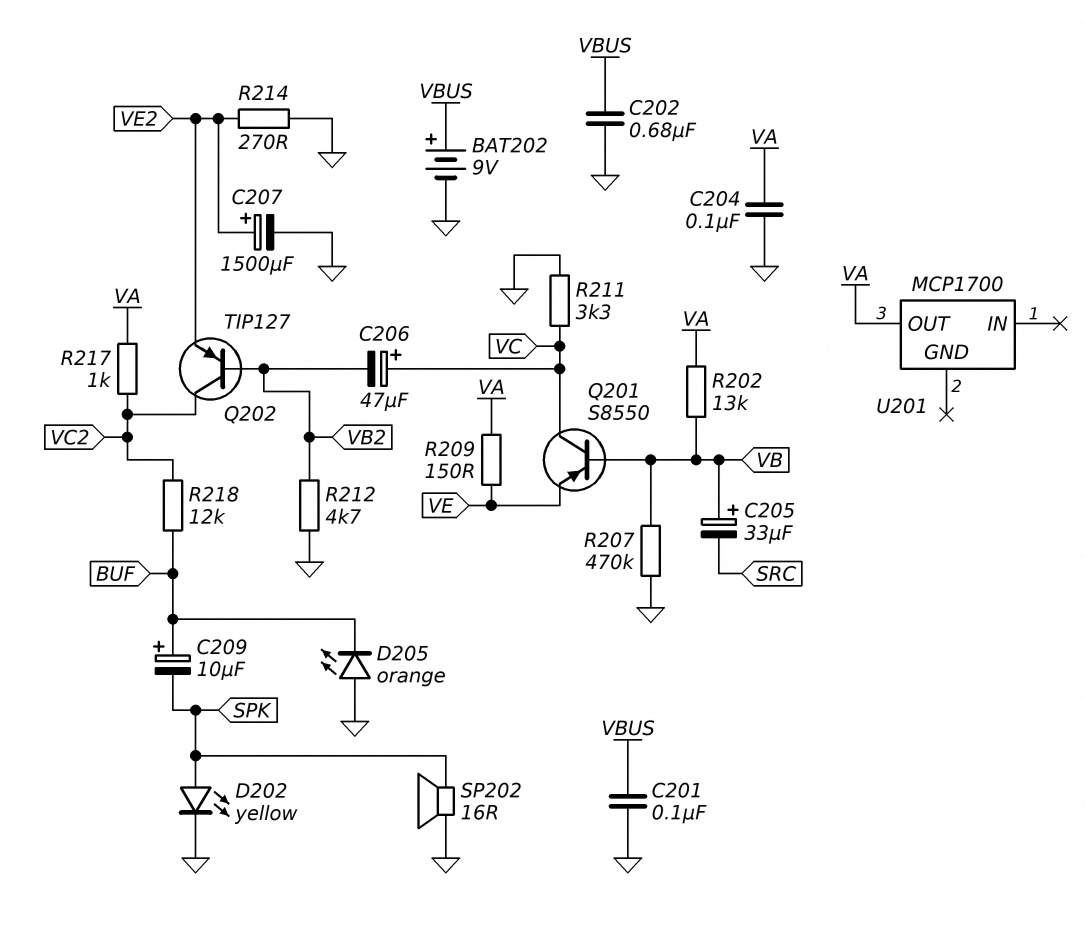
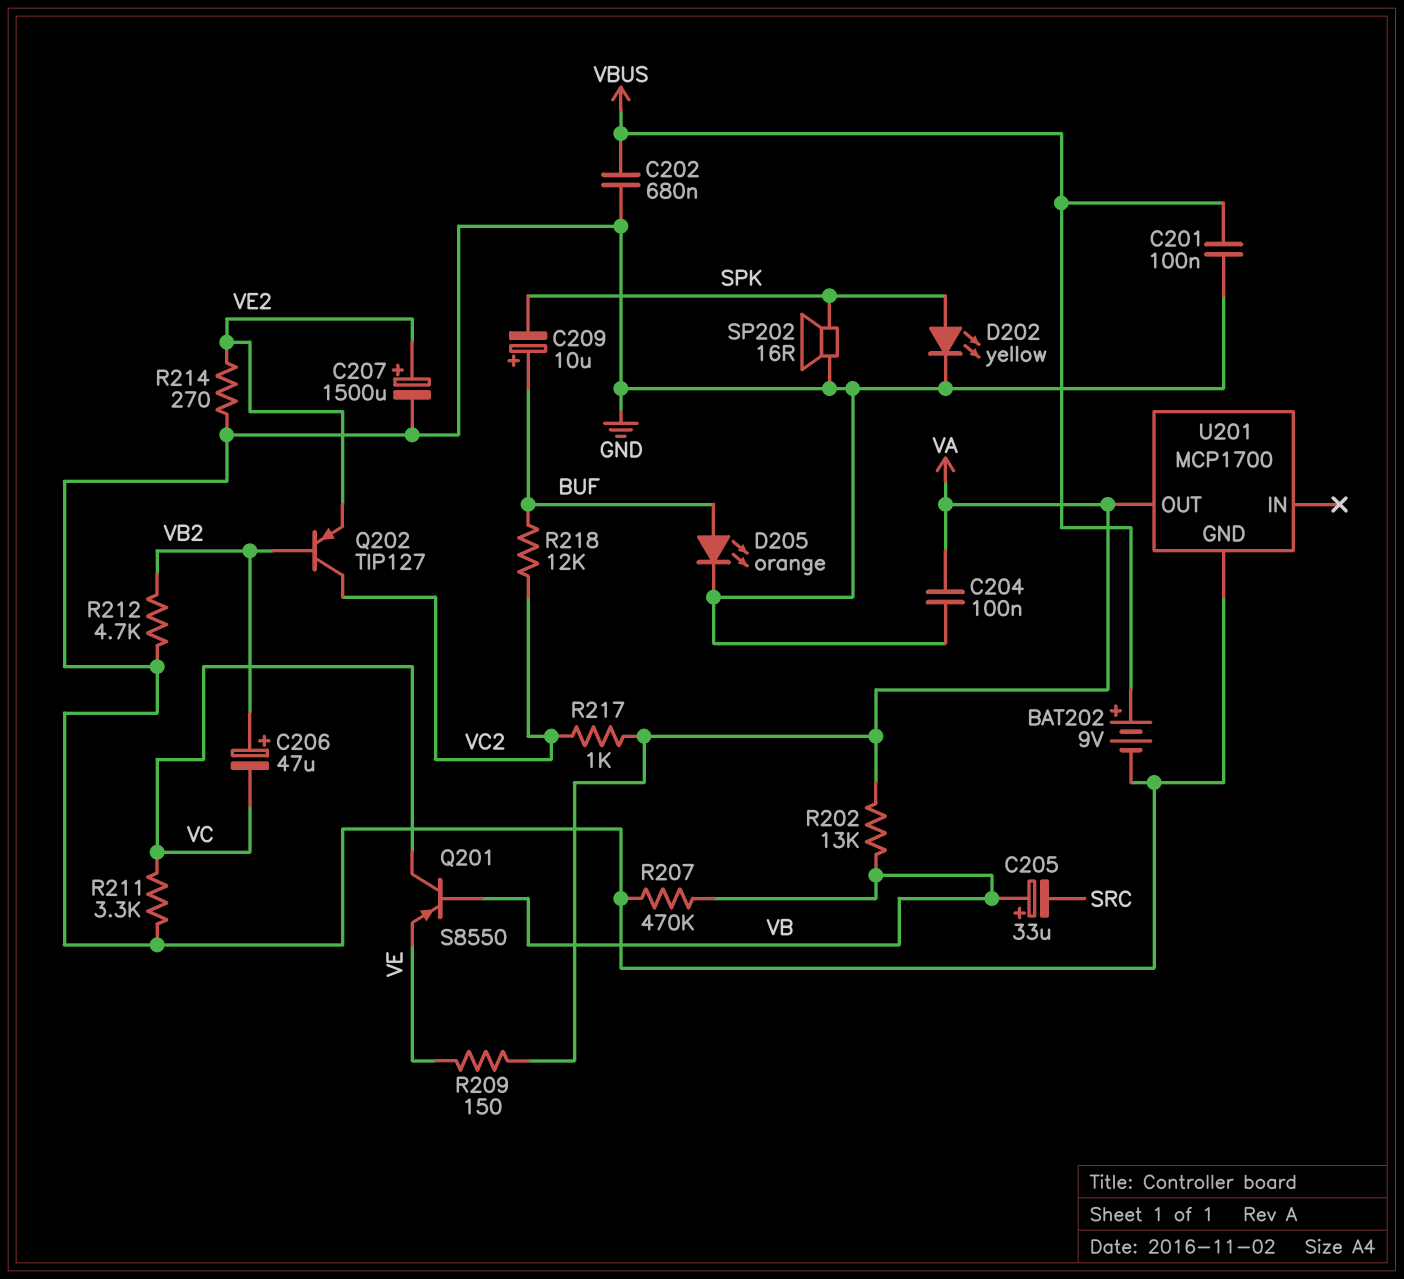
C206: 47uF (plus VC, minus VB2) -> 47uF (plus VB2, minus VC)
D205: LED orange (A GND, K BUF) -> LED orange (A BUF, K GND)
U201 pin GND: none -> GND

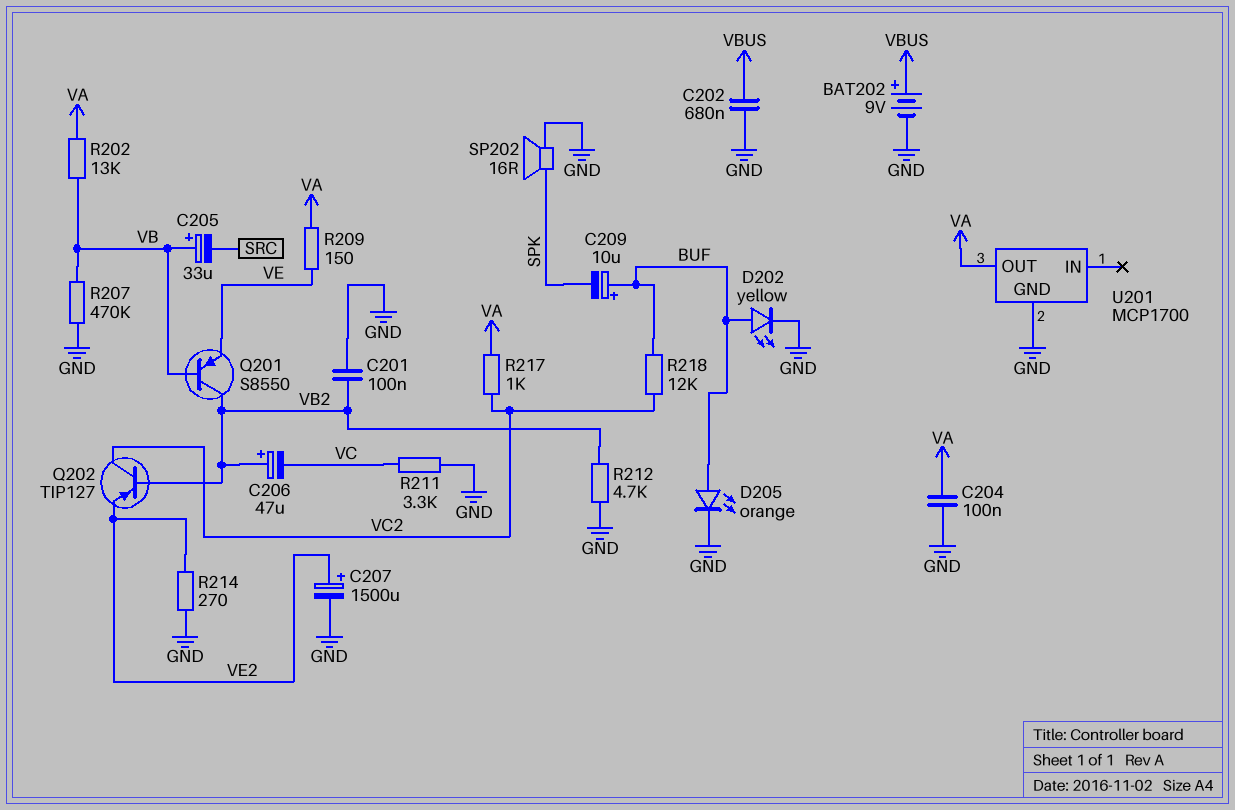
C201: 100nF (GND, VBUS) -> 100nF (GND, VB2)
D202: LED yellow (A SPK, K GND) -> LED yellow (A BUF, K GND)
Q201: PNP S8550 (B VB, C VC, E VE) -> PNP S8550 (B VB, C VB2, E VE)

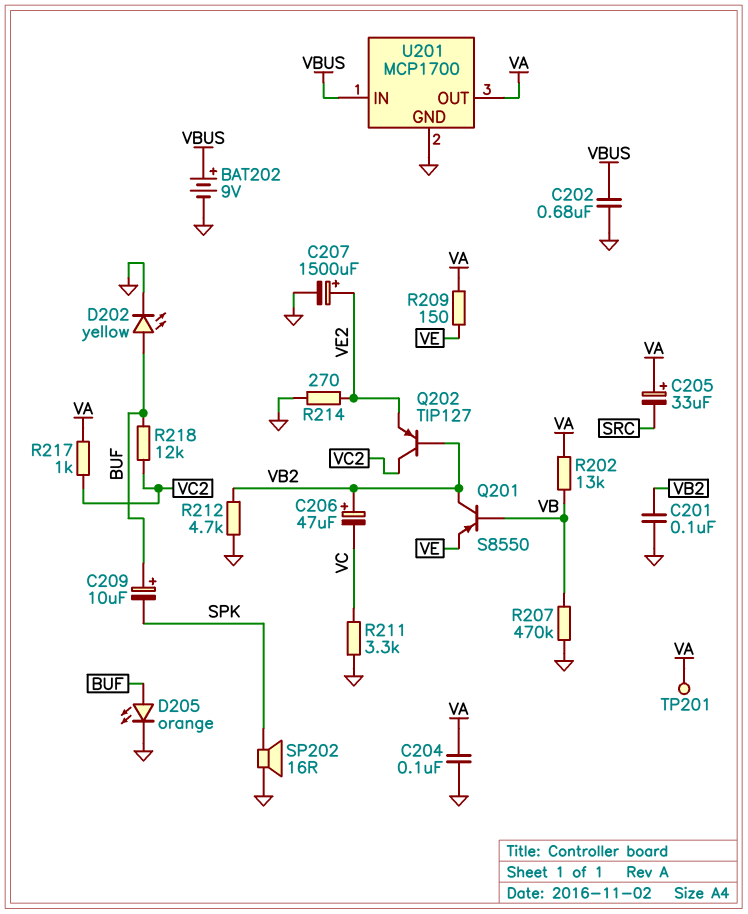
C205: 33uF (plus VB, minus SRC) -> 33uF (plus VA, minus SRC)
TP201: none -> test point (VA)
U201 pin IN: none -> VBUS

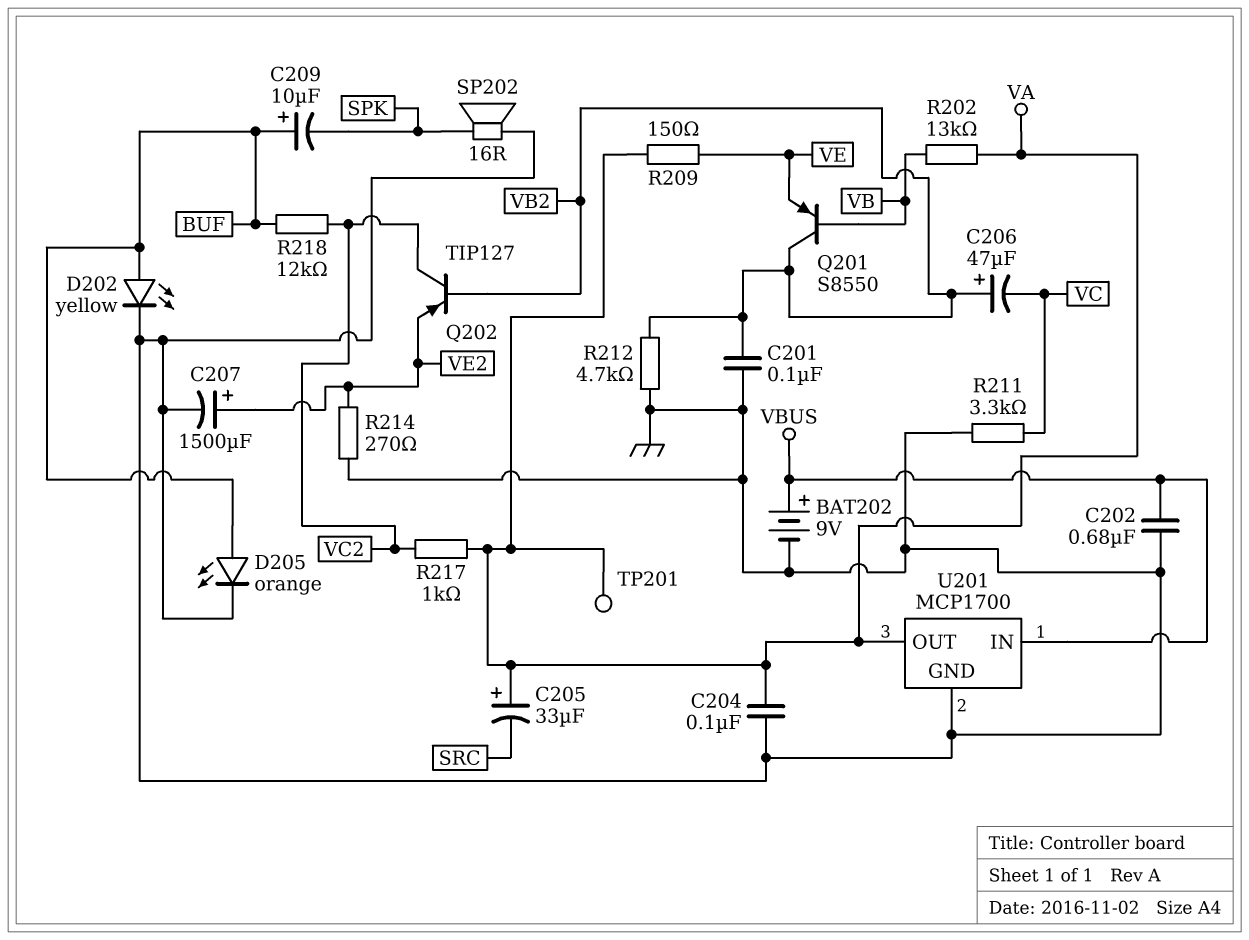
R207: 470k (GND, VB) -> none

